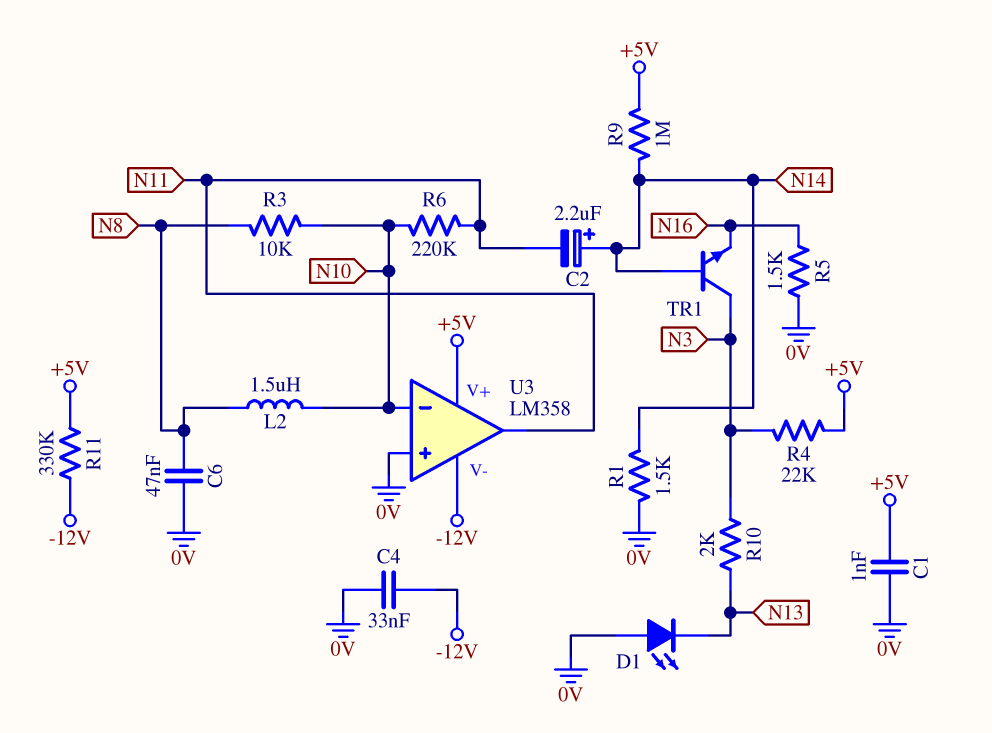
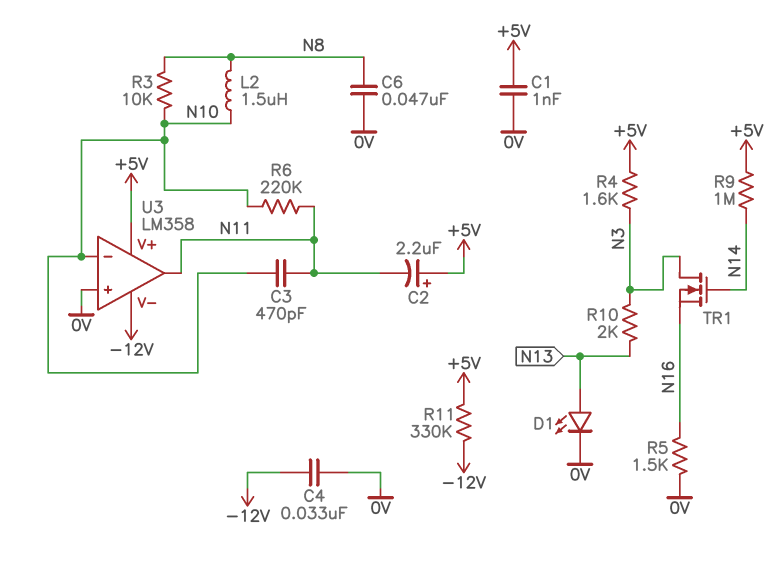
C2: 2.2uF (plus N14, minus N11) -> 2.2uF (plus +5V, minus N11)
C3: none -> 470pF (N10, N11)
D1: LED (A 0V, K N13) -> LED (A N13, K 0V)
R1: 1.5k (0V, N14) -> none
R4: 22k (+5V, N3) -> 1.6k (+5V, N3)
TR1: NPN (B N14, C N3, E N16) -> NMOS (G N14, D N3, S N16)

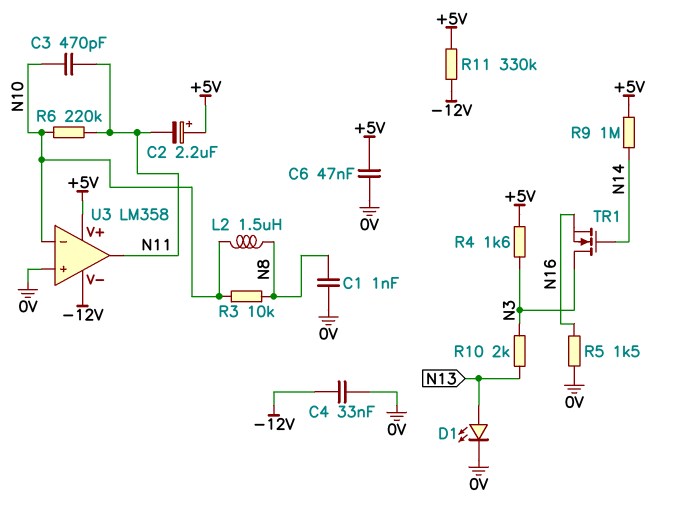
C1: 1nF (+5V, 0V) -> 1nF (0V, N8)
C6: 47nF (0V, N8) -> 47nF (+5V, 0V)

